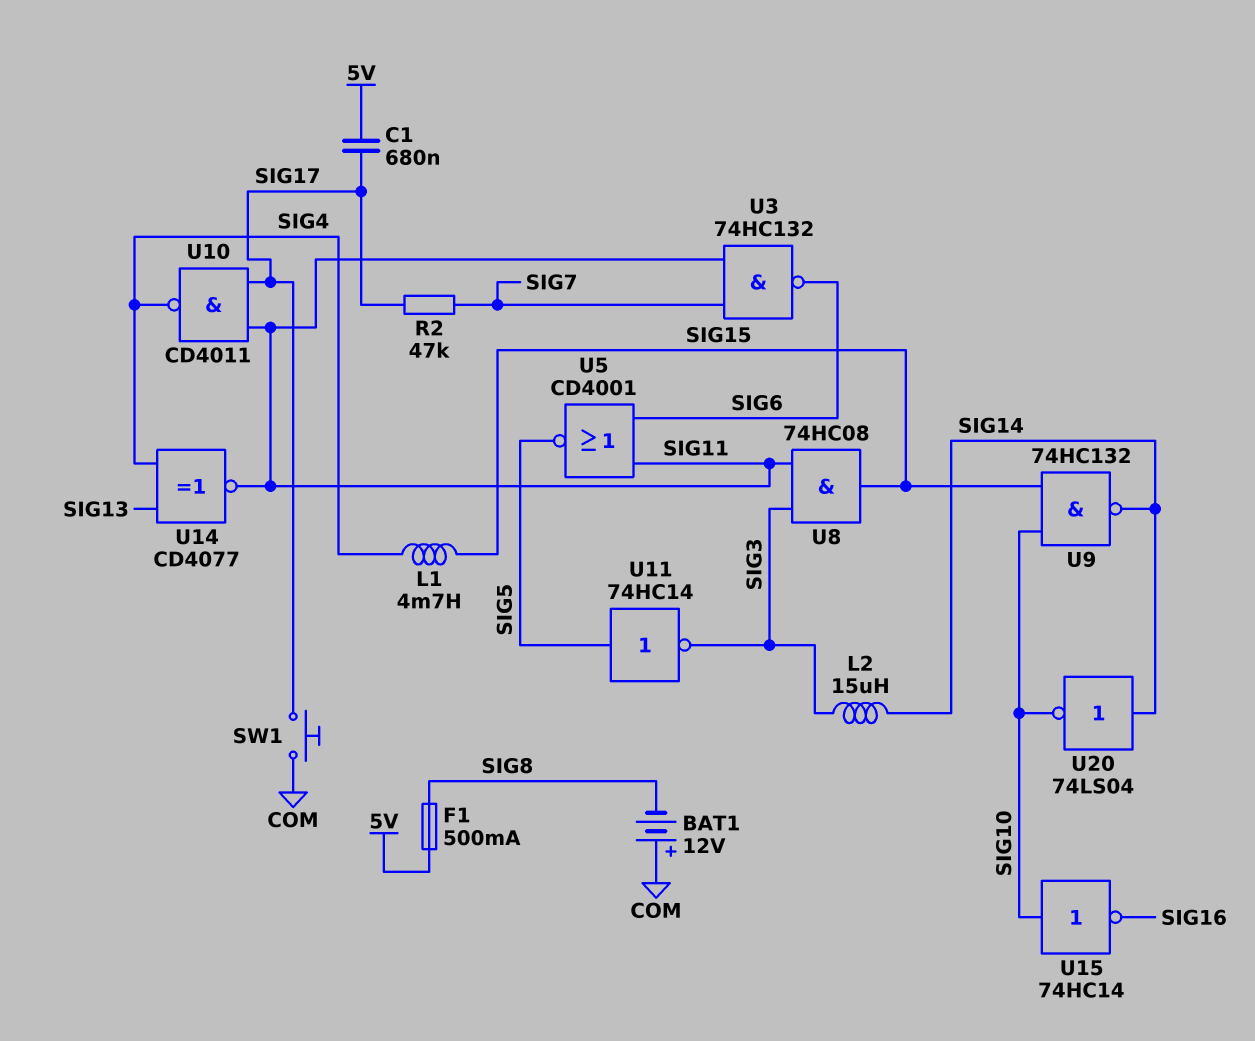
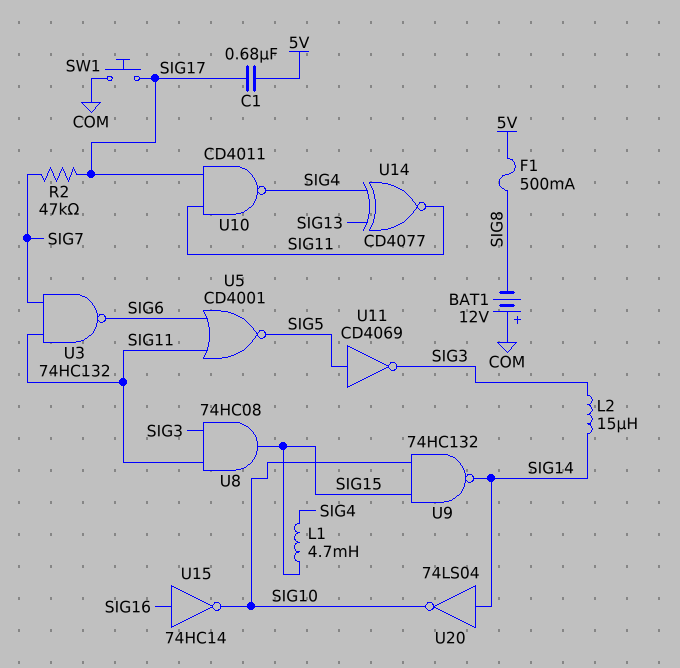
U11: NOT 74HC14 (in SIG5, out SIG3) -> NOT CD4069 (in SIG5, out SIG3)
U15: NOT 74HC14 (in SIG10, out SIG16) -> NOT 74HC14 (in SIG16, out SIG10)

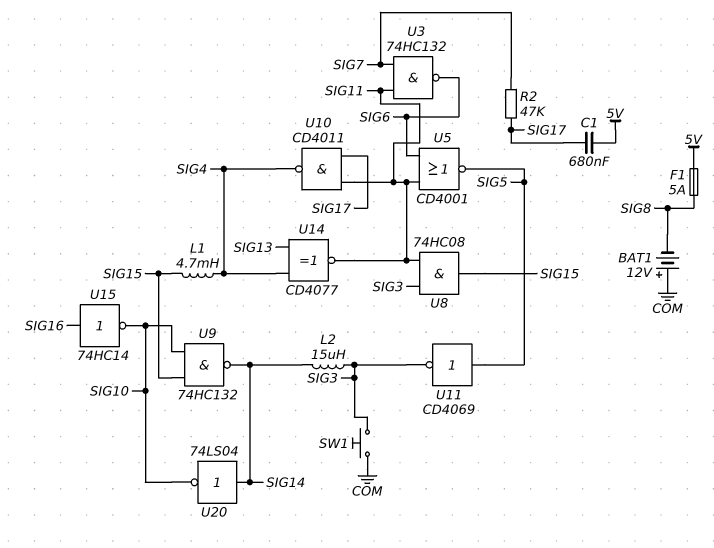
F1: 500mA (5V, SIG8) -> 5A (5V, SIG8)
SW1: button (COM, SIG17) -> button (COM, SIG3)

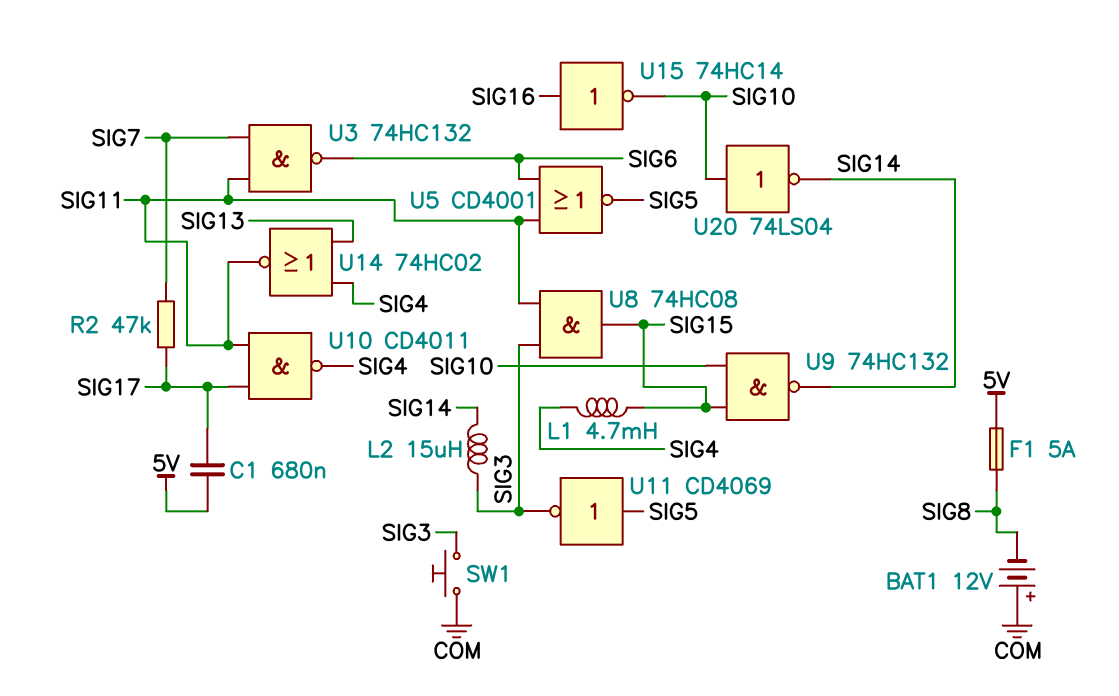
U14: XNOR CD4077 (in SIG4, in SIG13, out SIG11) -> NOR 74HC02 (in SIG4, in SIG13, out SIG11)
U20: NOT 74LS04 (in SIG14, out SIG10) -> NOT 74LS04 (in SIG10, out SIG14)

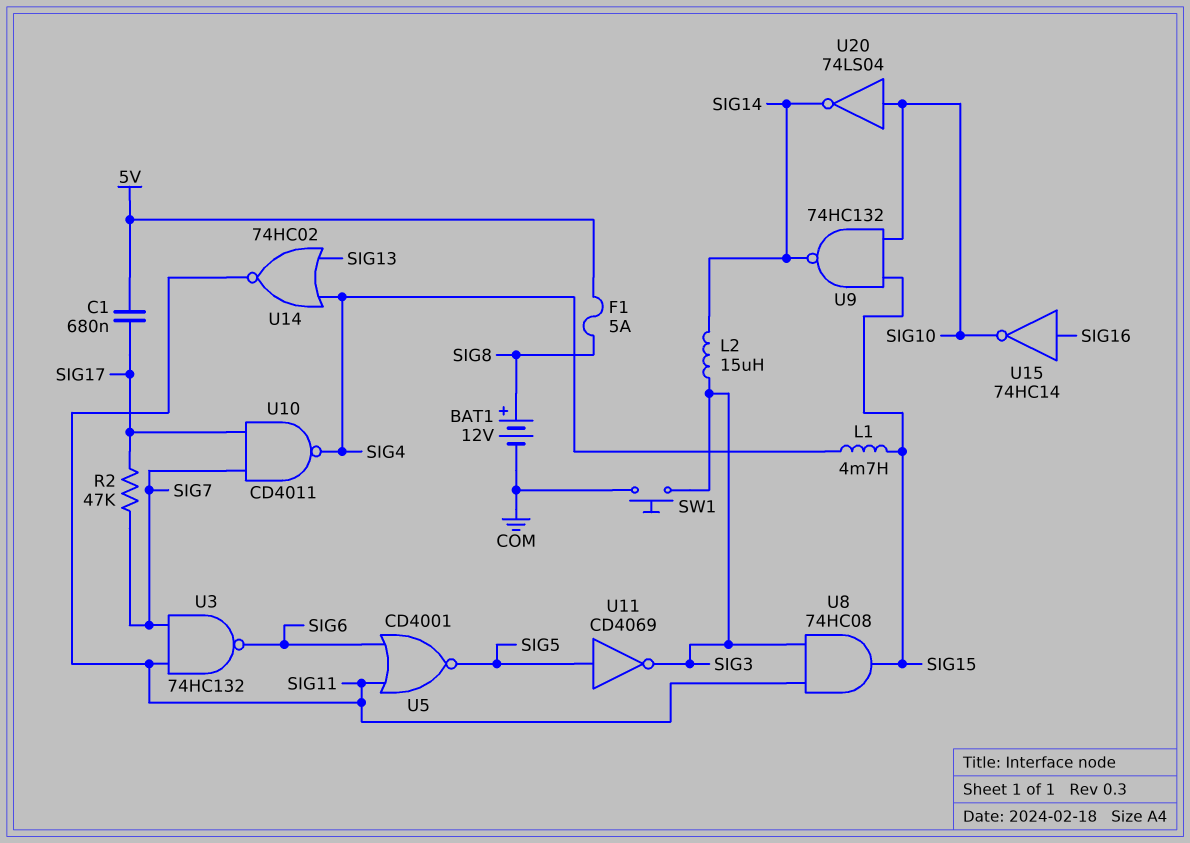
BAT1: 12V (plus COM, minus SIG8) -> 12V (plus SIG8, minus COM)
U10: NAND CD4011 (in SIG11, in SIG17, out SIG4) -> NAND CD4011 (in SIG7, in SIG17, out SIG4)

